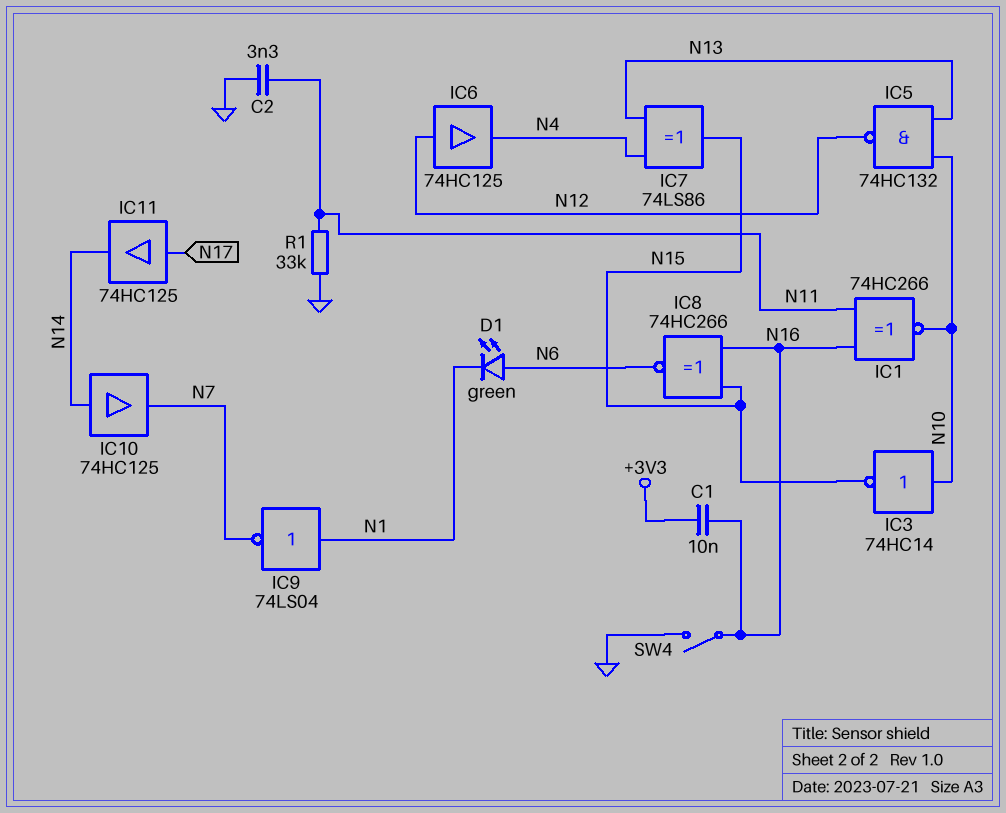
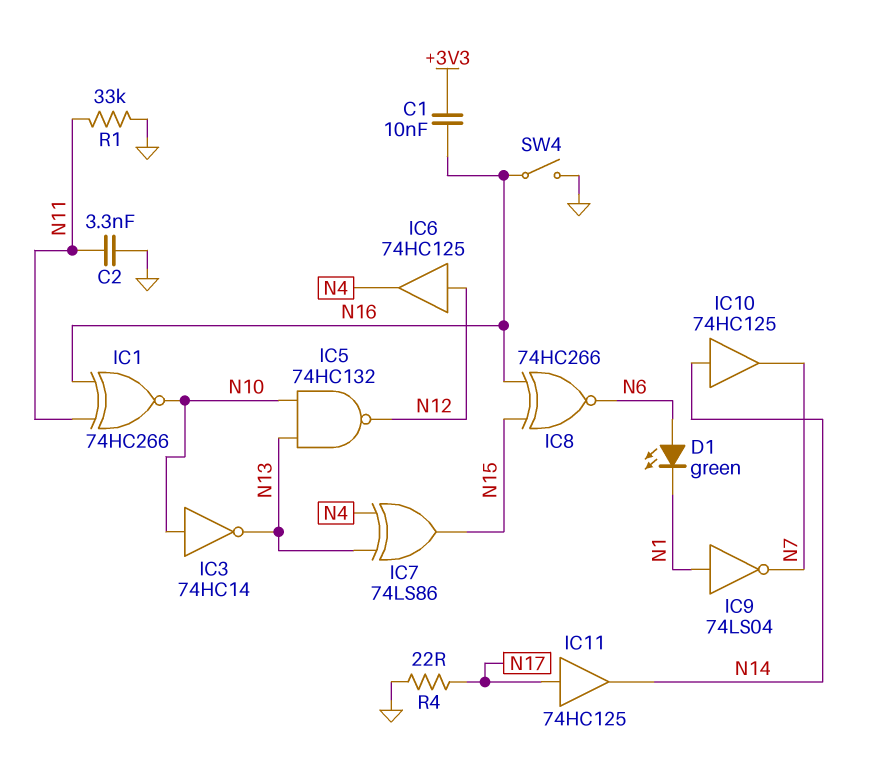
IC3: NOT 74HC14 (in N10, out N15) -> NOT 74HC14 (in N10, out N13)
R4: none -> 22 (GND, N17)

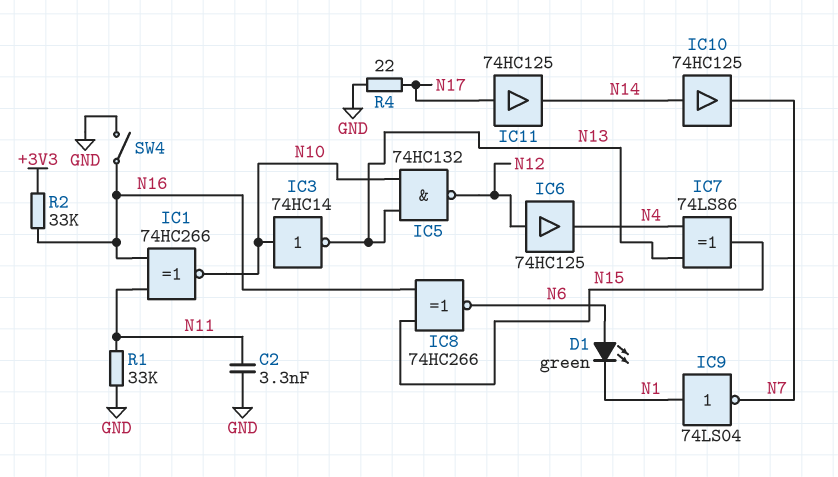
C1: 10nF (+3V3, N16) -> none
R2: none -> 33k (+3V3, N16)

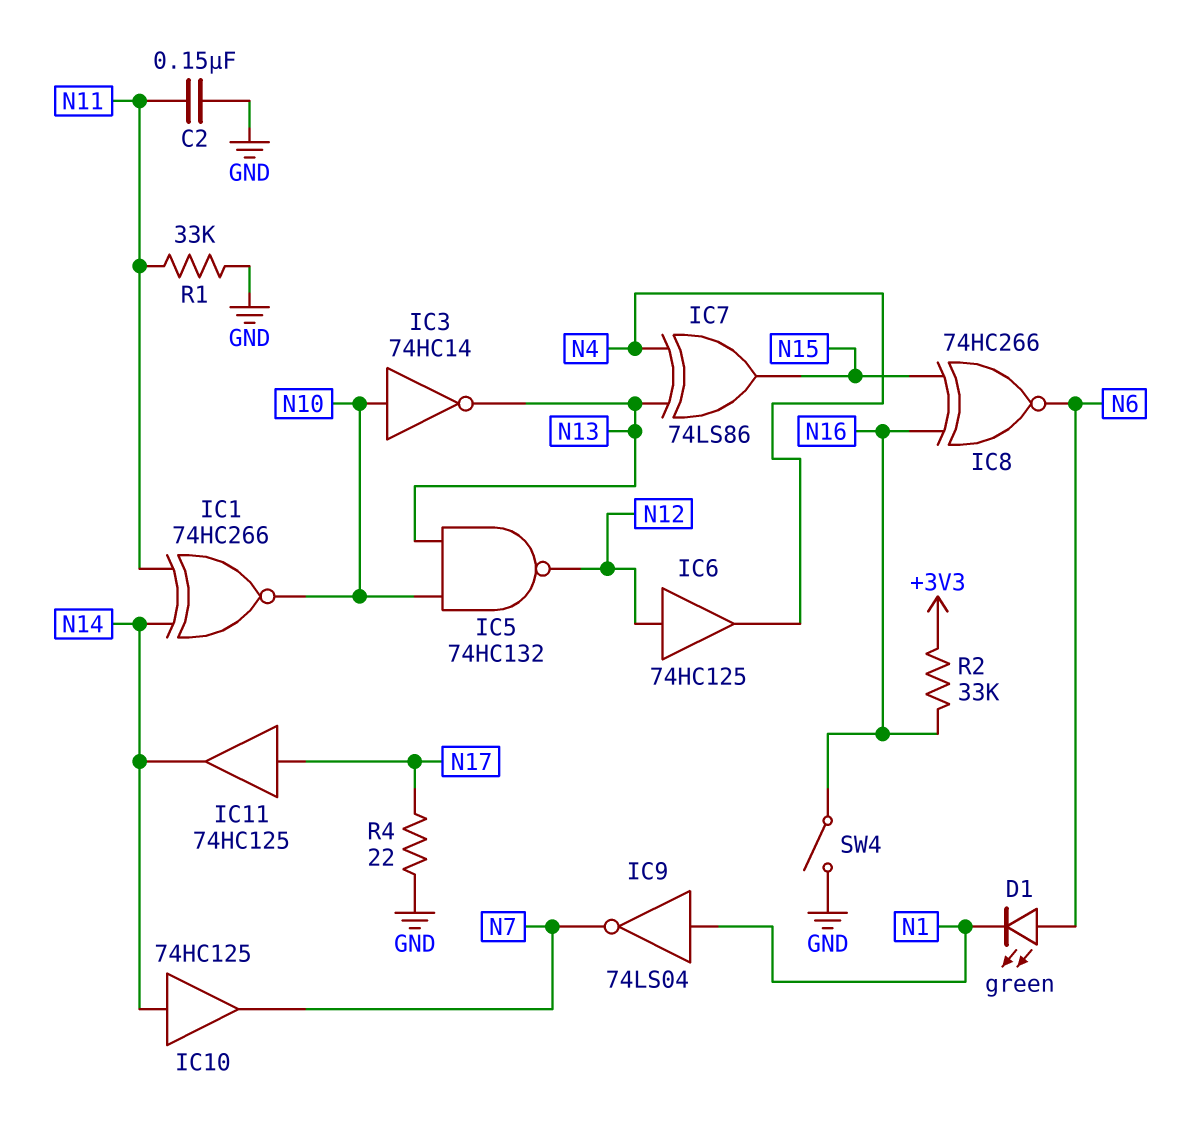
C2: 3.3nF (GND, N11) -> 150nF (GND, N11)
IC1: XNOR 74HC266 (in N11, in N16, out N10) -> XNOR 74HC266 (in N11, in N14, out N10)

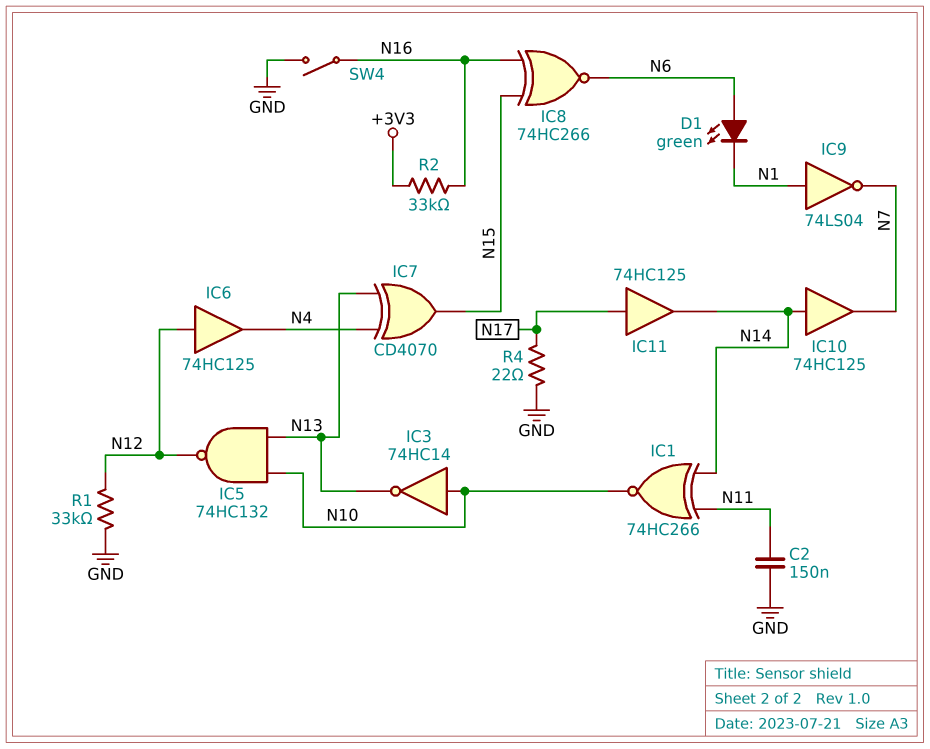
IC7: XOR 74LS86 (in N4, in N13, out N15) -> XOR CD4070 (in N4, in N13, out N15)
R1: 33k (GND, N11) -> 33k (GND, N12)

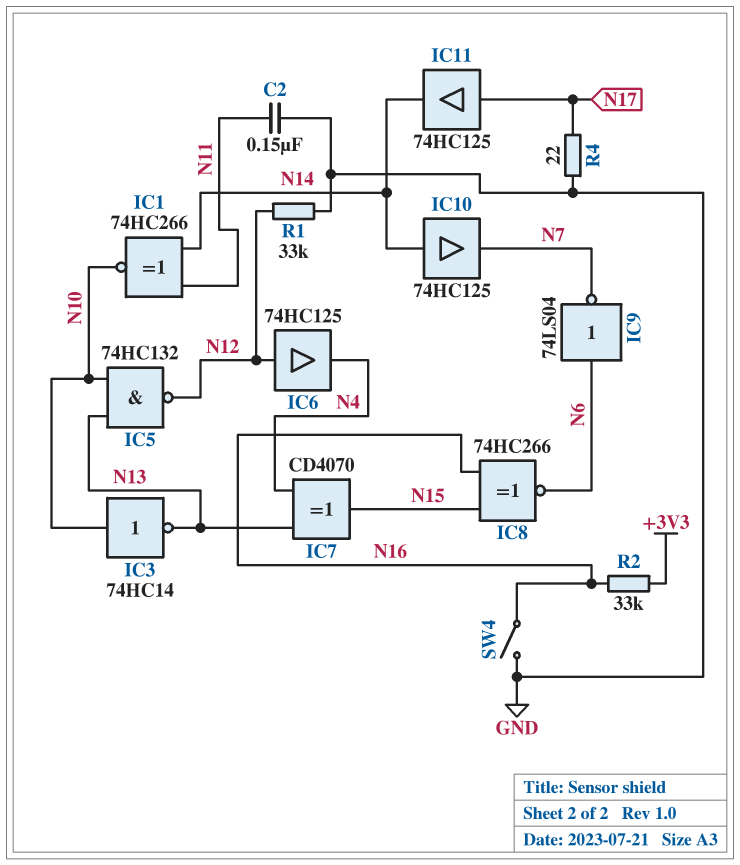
D1: LED green (A N6, K N1) -> none
IC9: NOT 74LS04 (in N1, out N7) -> NOT 74LS04 (in N6, out N7)

